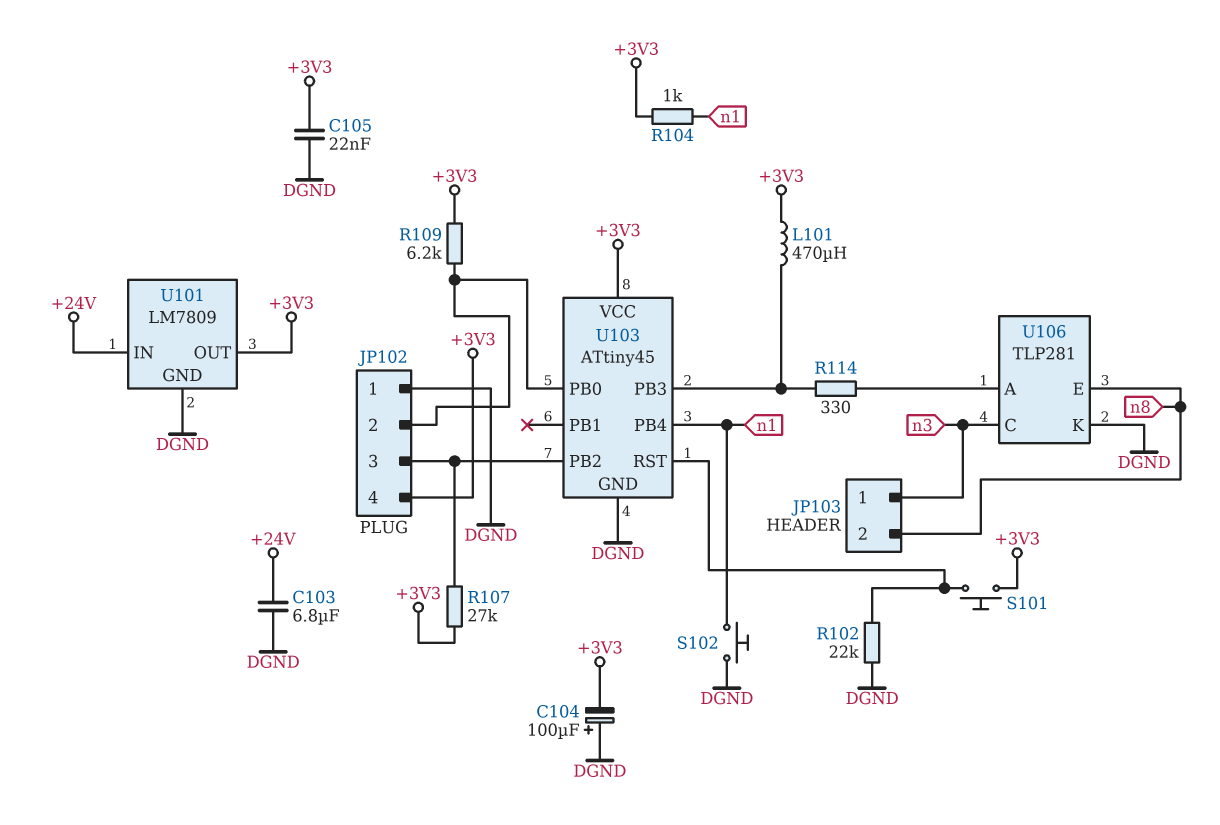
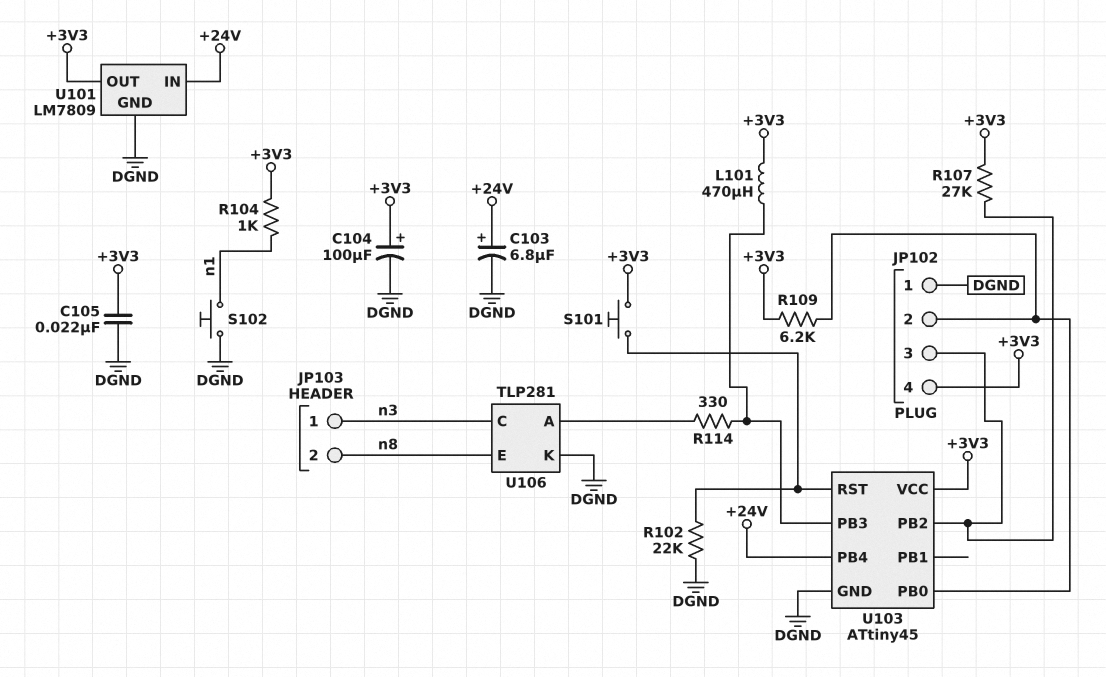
C103: 6.8uF (+24V, DGND) -> 6.8uF (plus +24V, minus DGND)
C104: 100uF (plus DGND, minus +3V3) -> 100uF (plus +3V3, minus DGND)
U103 pin PB4: n1 -> +24V

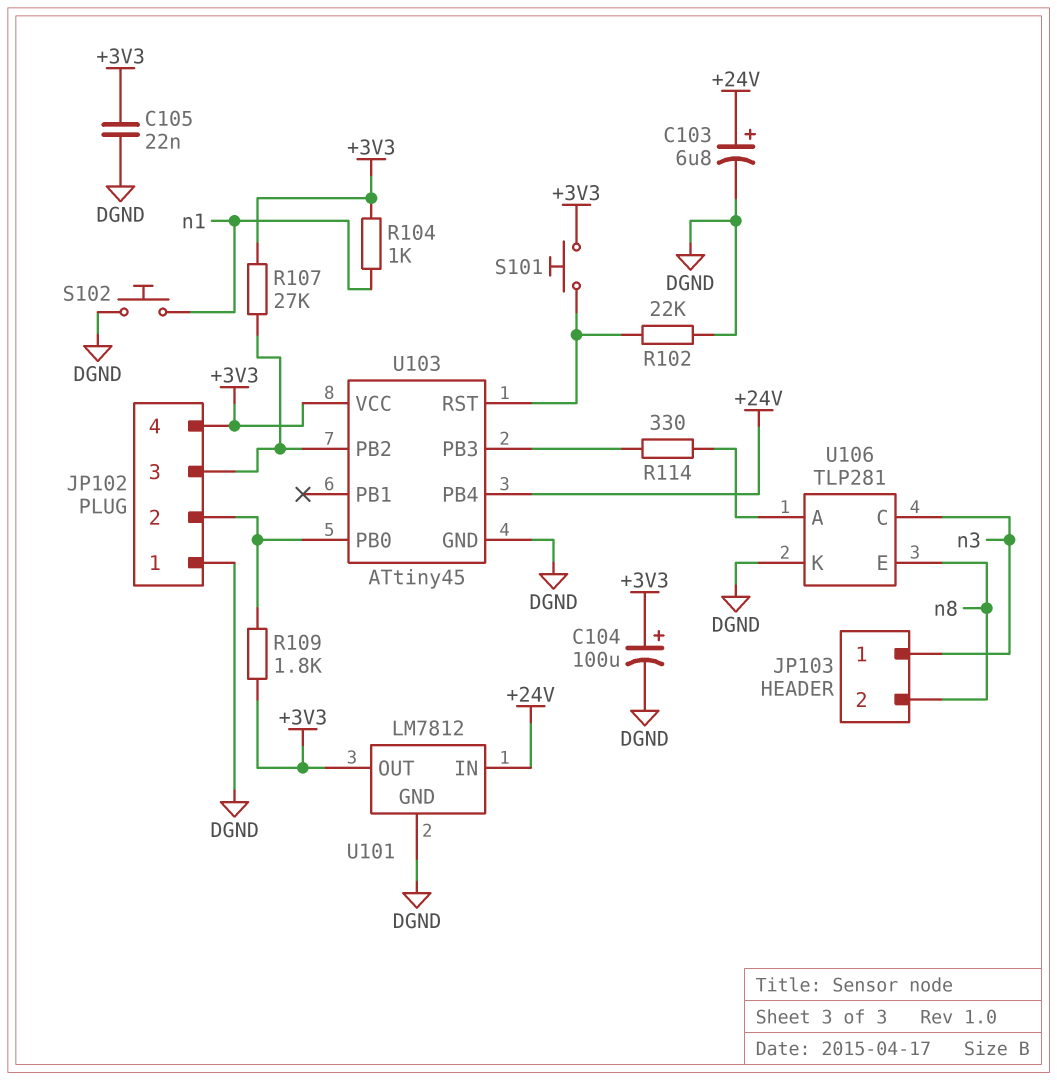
L101: 470uH (+3V3, U103/PB3) -> none
R109: 6.2k (+3V3, JP102/2) -> 1.8k (+3V3, JP102/2)
U101: LM7809 -> LM7812

